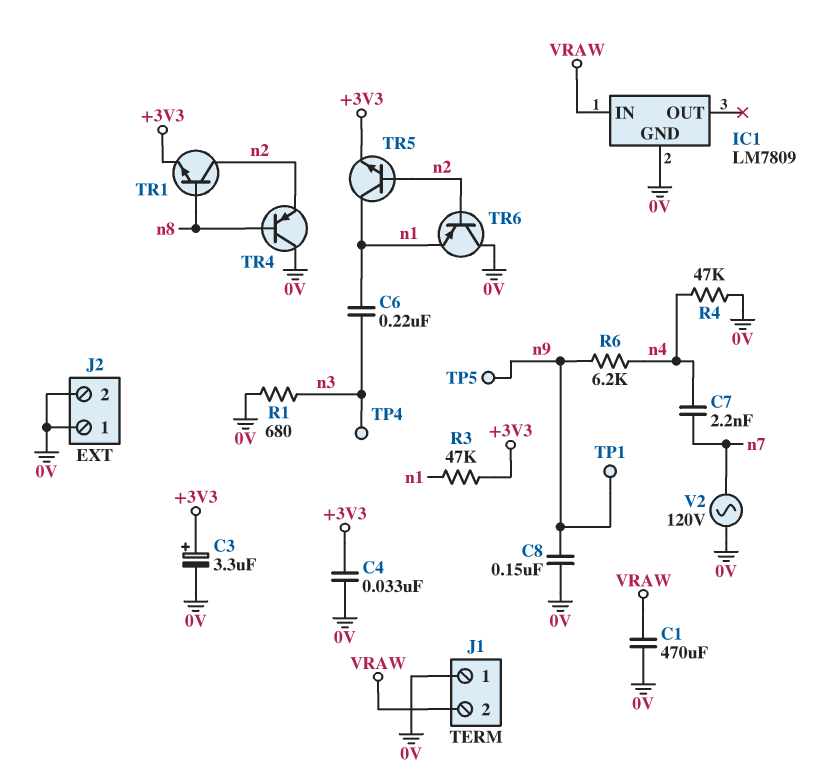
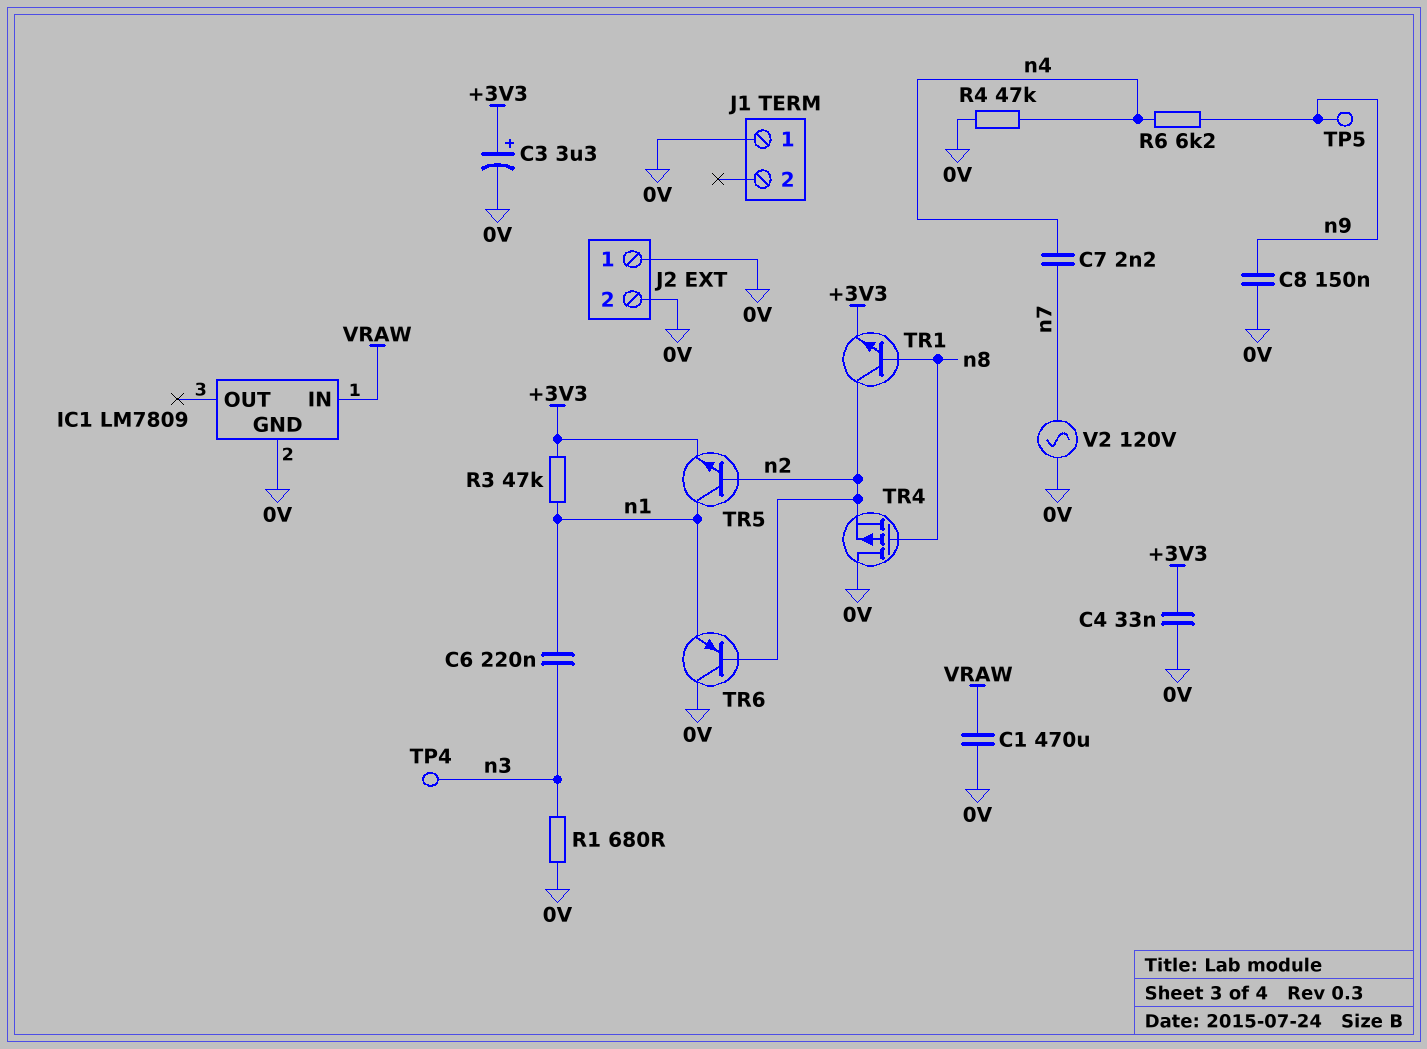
J1 pin 2: VRAW -> none
TP1: test point (n9) -> none
TR4: PNP (B n8, C 0V, E n2) -> PMOS (G n8, D 0V, S n2)

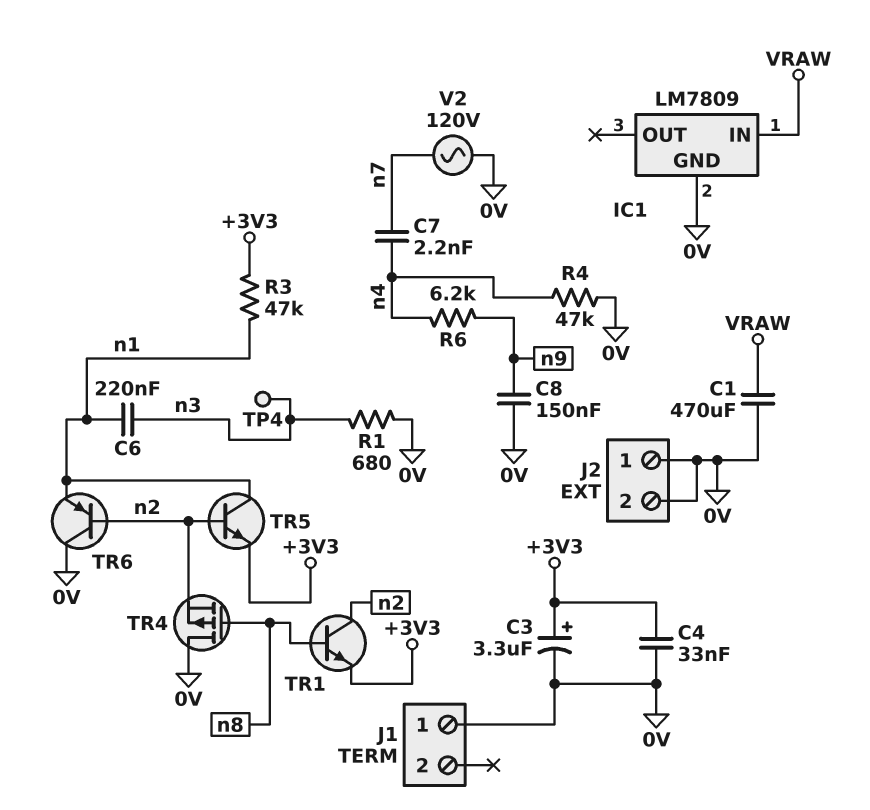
TP5: test point (n9) -> none

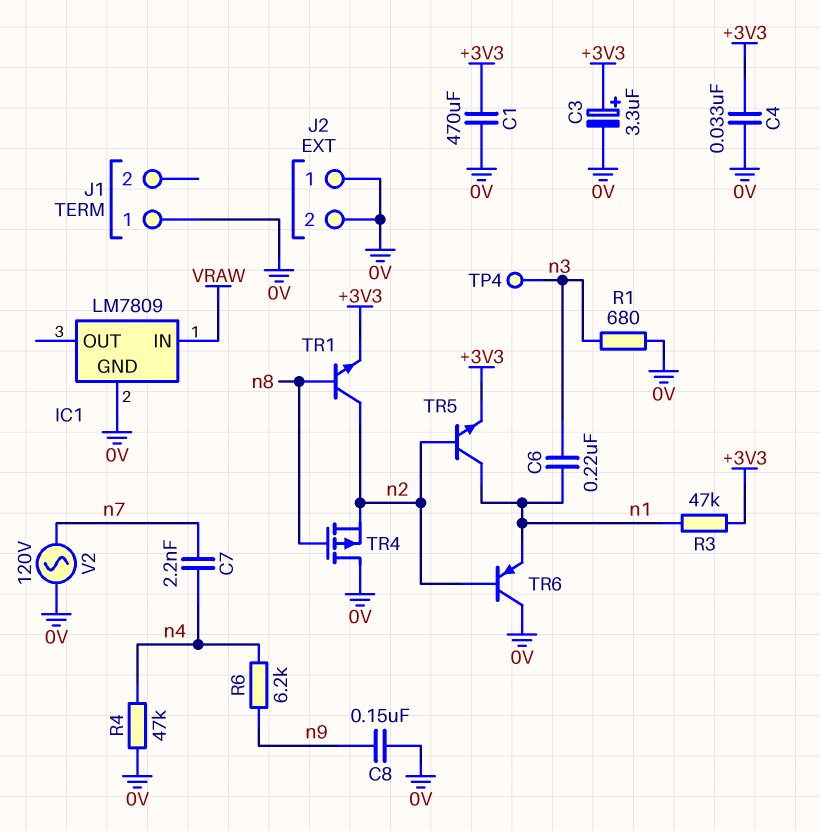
C1: 470uF (0V, VRAW) -> 470uF (+3V3, 0V)

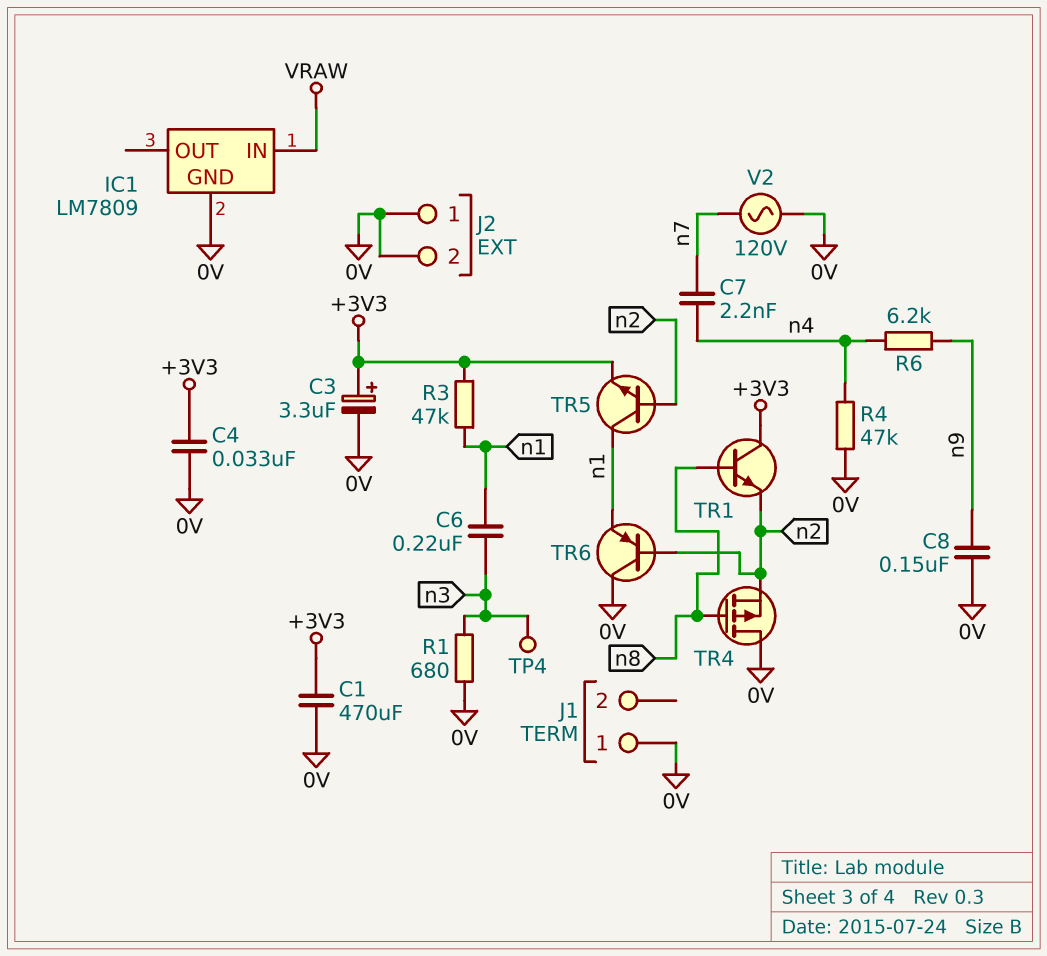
TR1: NPN (B n8, C n2, E +3V3) -> NPN (B n8, C +3V3, E n2)

